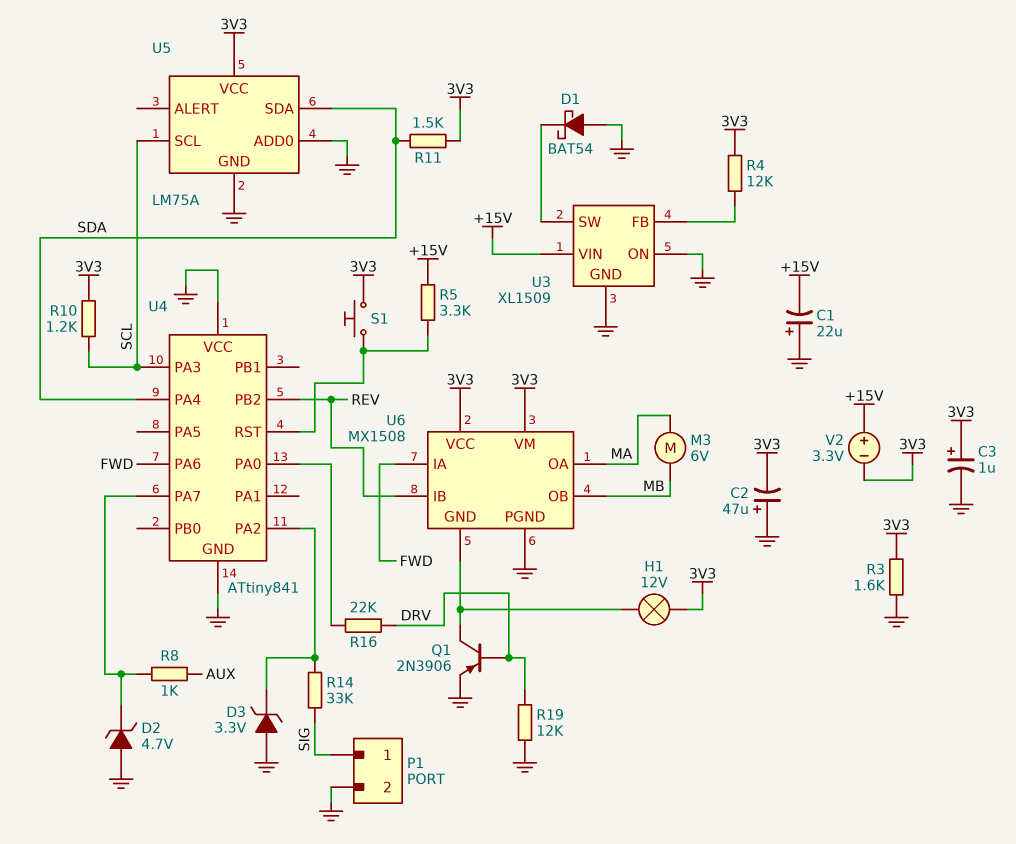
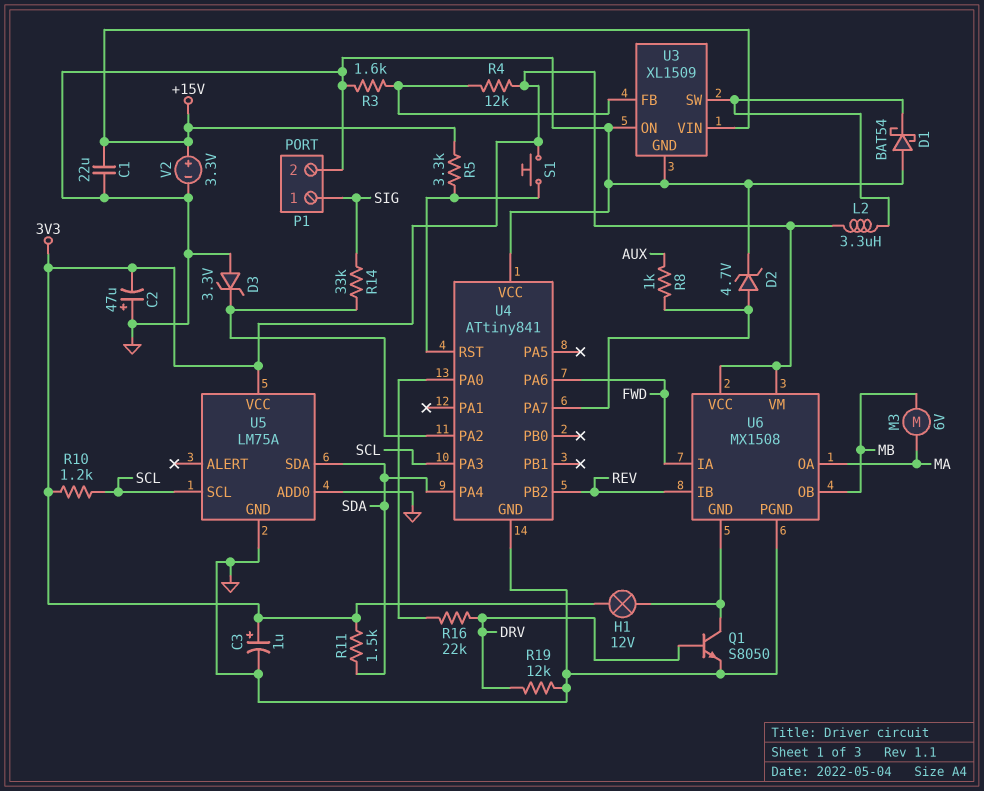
C1: 22uF (plus GND, minus +15V) -> 22uF (+15V, GND)
D2: zener 4.7V (A GND, K U4/PA7) -> zener 4.7V (A U4/PA7, K GND)
L2: none -> 3.3uH (3V3, U3/SW)
Q1: PNP 2N3906 (B DRV, C U6/GND, E GND) -> NPN S8050 (B DRV, C U6/GND, E GND)
R3: 1.6k (3V3, GND) -> 1.6k (GND, U3/FB)
V2: 3.3V (plus +15V, minus 3V3) -> 3.3V (plus +15V, minus GND)

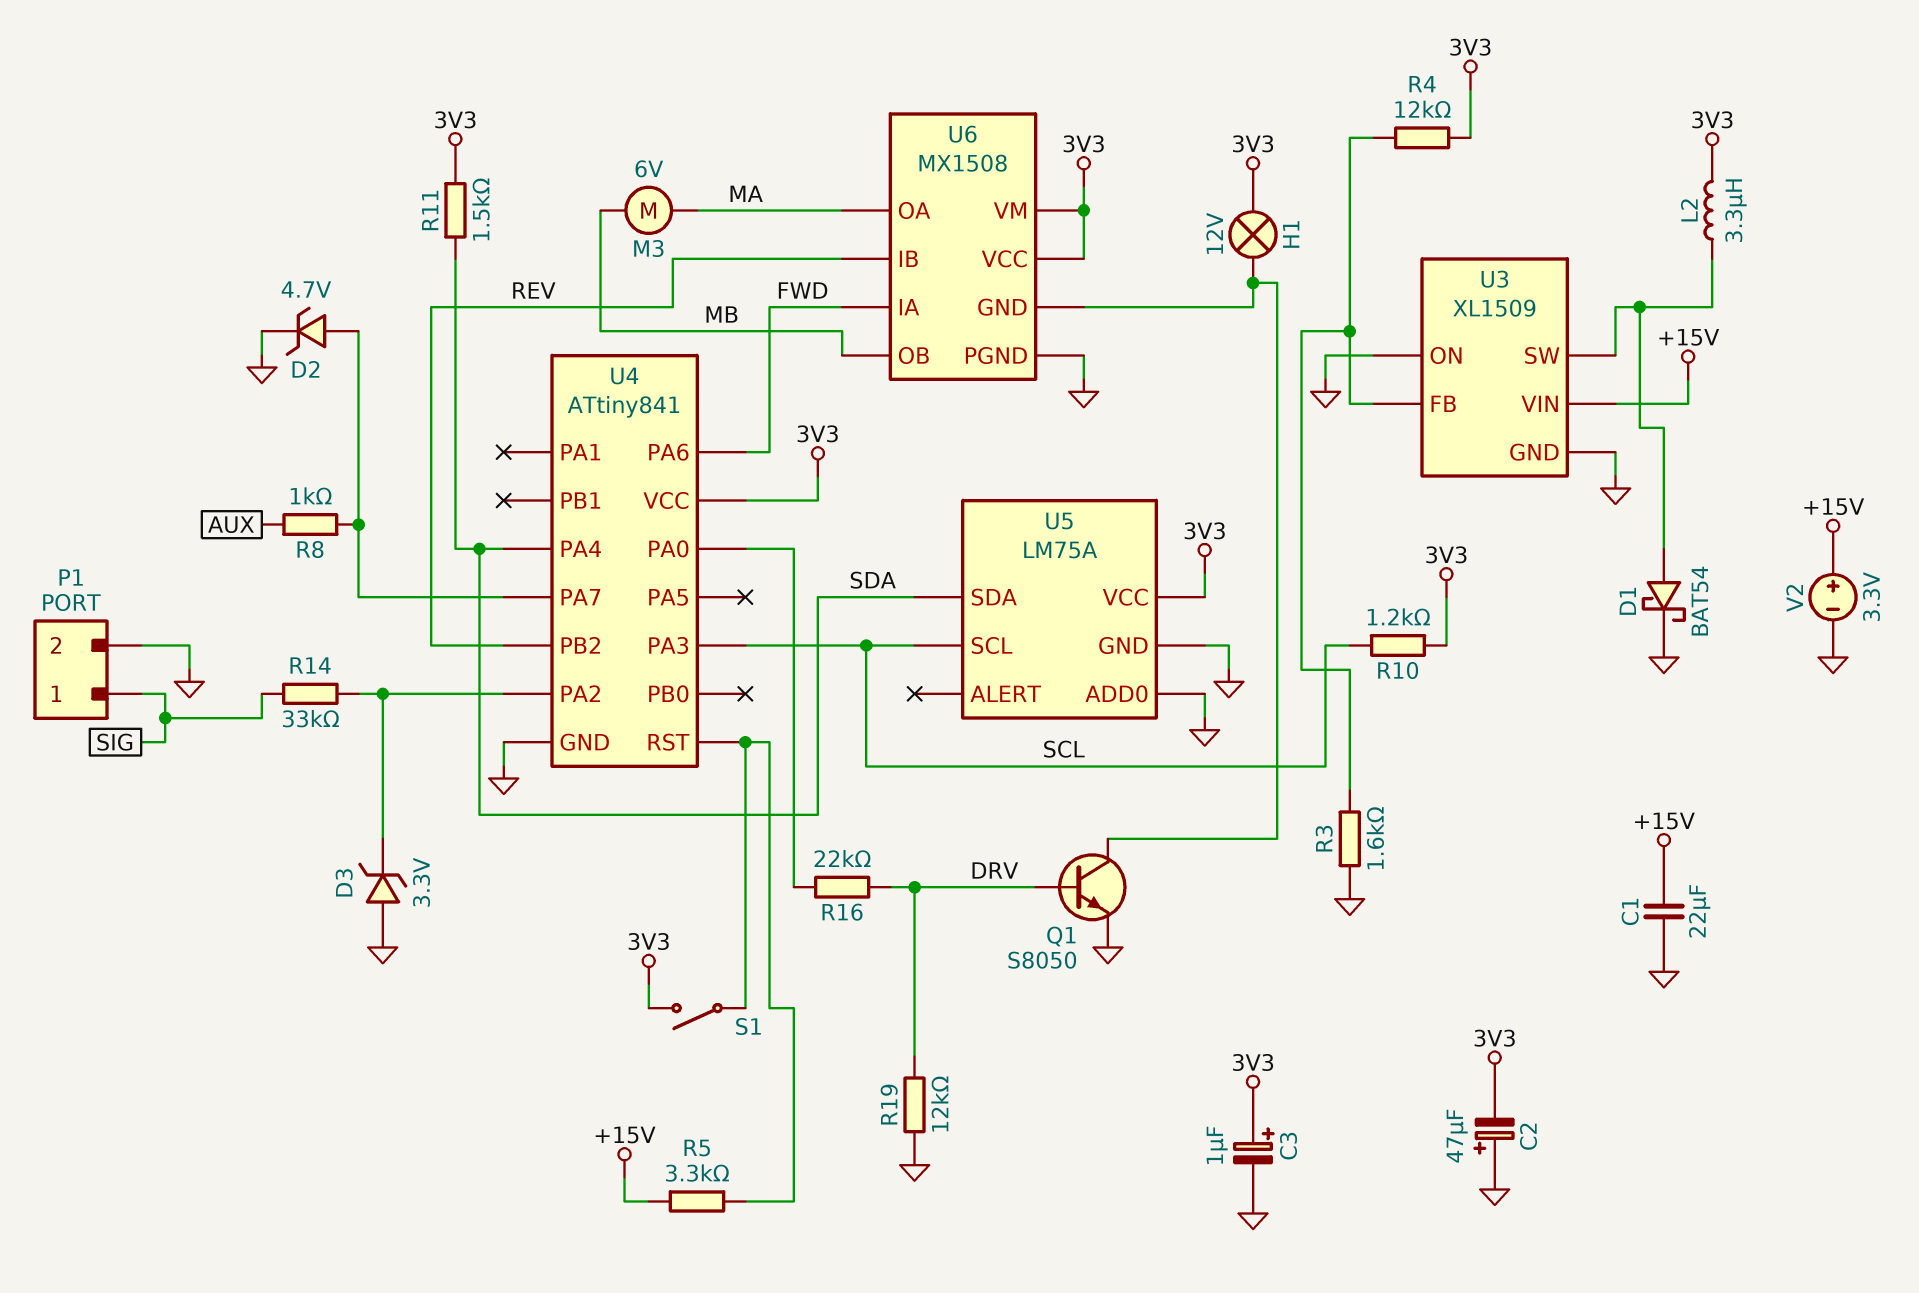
D1: schottky BAT54 (A GND, K U3/SW) -> schottky BAT54 (A U3/SW, K GND)
S1: button (3V3, U4/RST) -> switch (3V3, U4/RST)
U4 pin VCC: GND -> 3V3

